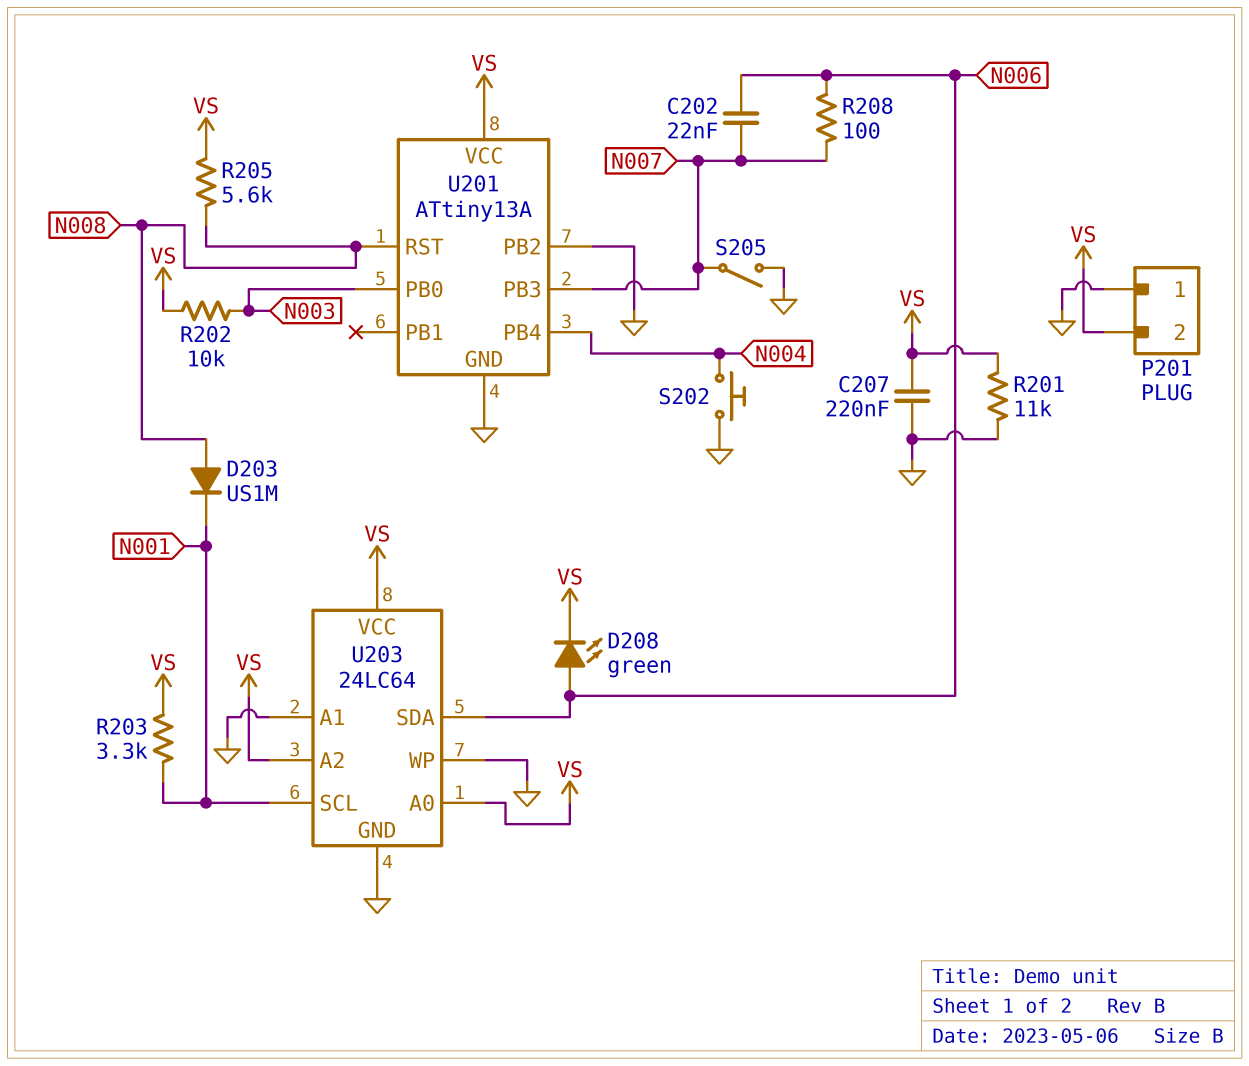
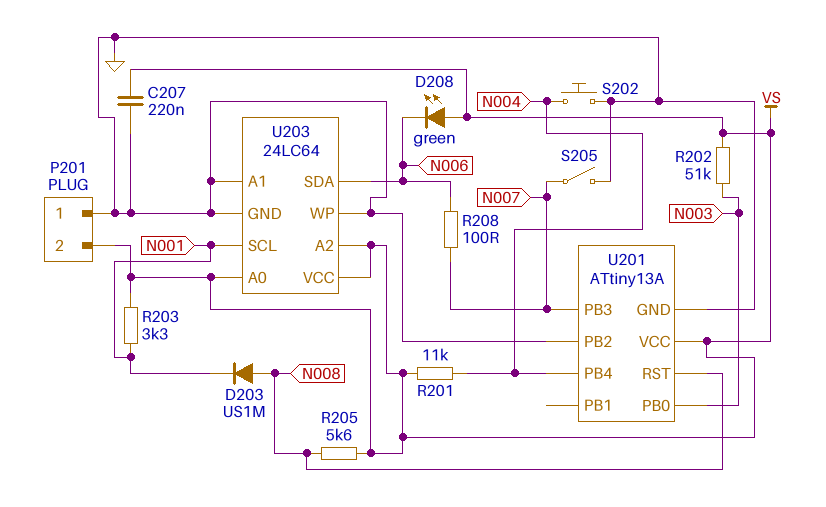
C202: 22nF (N006, N007) -> none
D208: LED green (A N006, K VS) -> LED green (A VS, K N006)
R201: 11k (GND, VS) -> 11k (N004, VS)
R202: 10k (N003, VS) -> 51k (N003, VS)

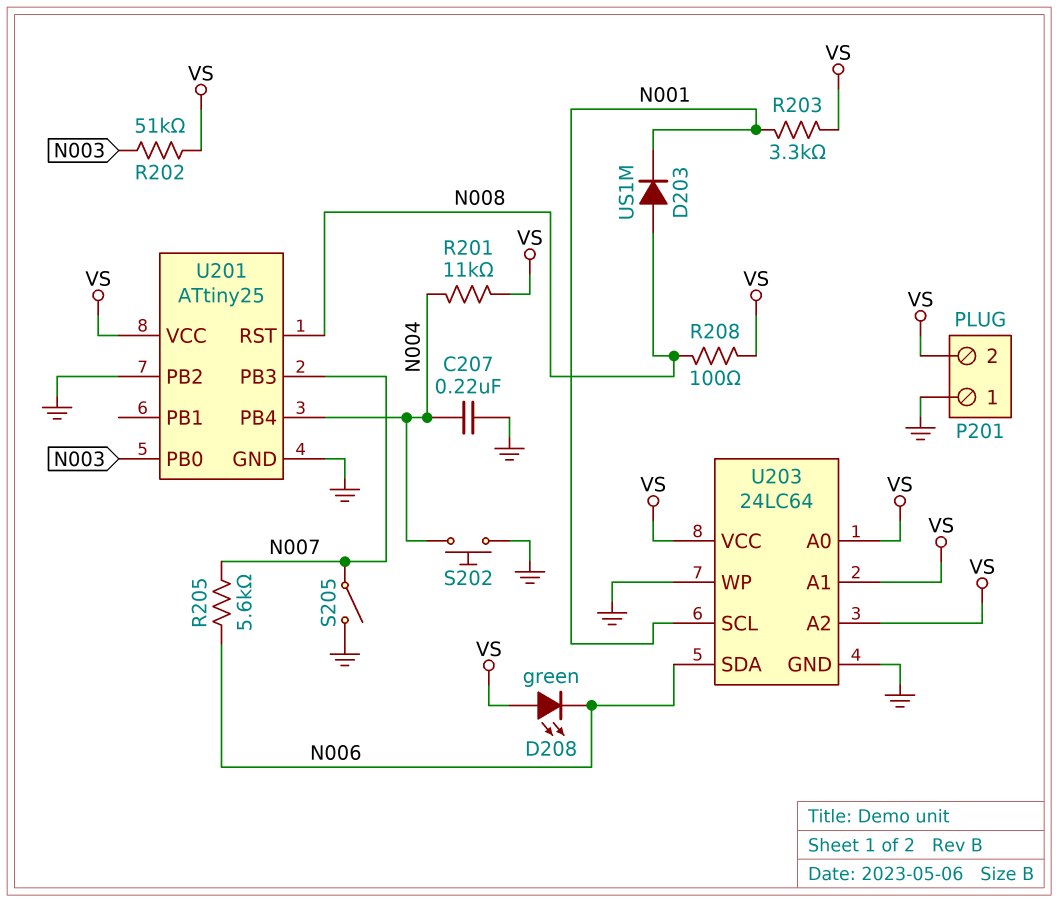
C207: 220nF (GND, VS) -> 220nF (GND, N004)
R205: 5.6k (N008, VS) -> 5.6k (N006, N007)
R208: 100 (N006, N007) -> 100 (N008, VS)
U201: ATtiny13A -> ATtiny25
U203 pin A1: GND -> VS

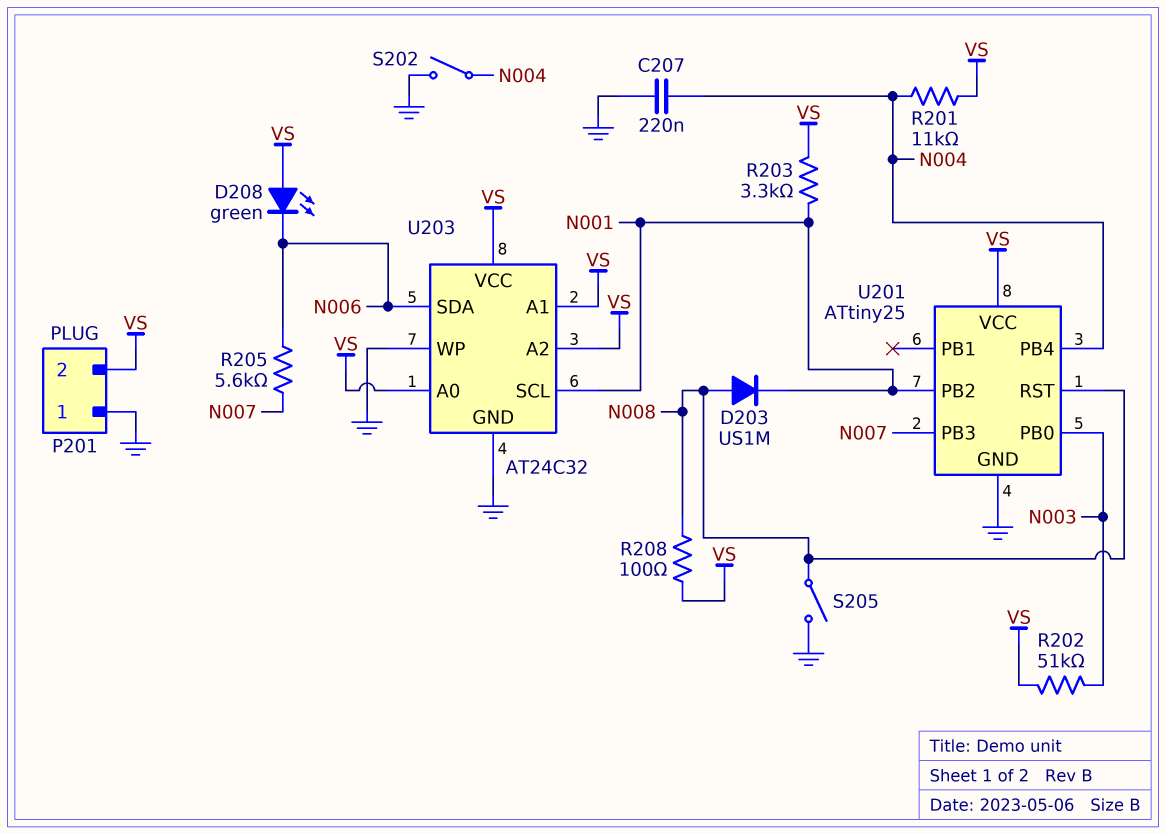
S202: button (GND, N004) -> switch (GND, N004)
S205: switch (GND, N007) -> switch (GND, N008)
U201 pin PB2: GND -> N001
U203: 24LC64 -> AT24C32

